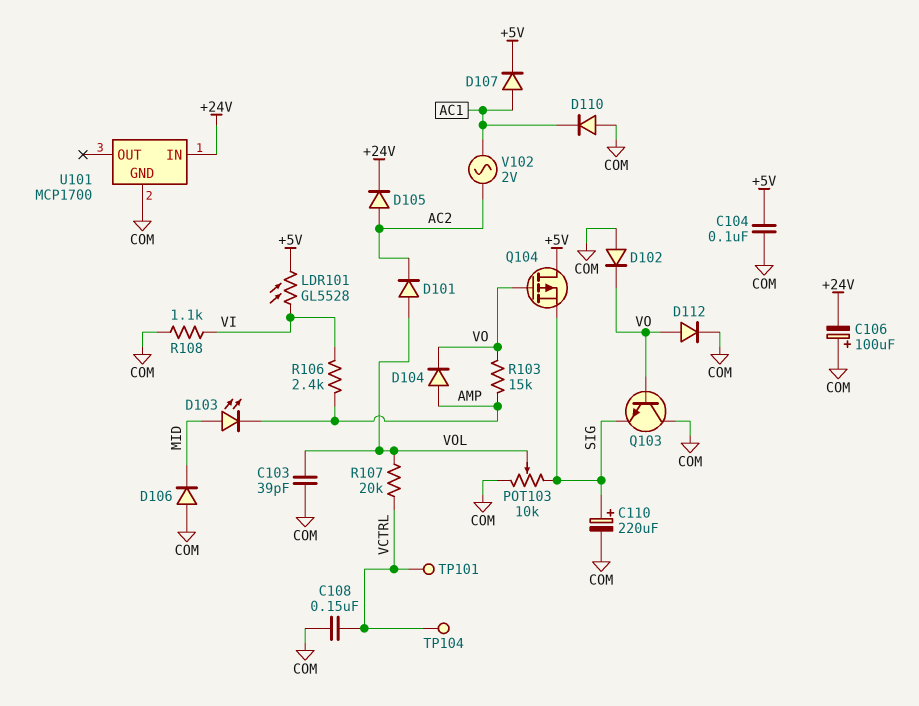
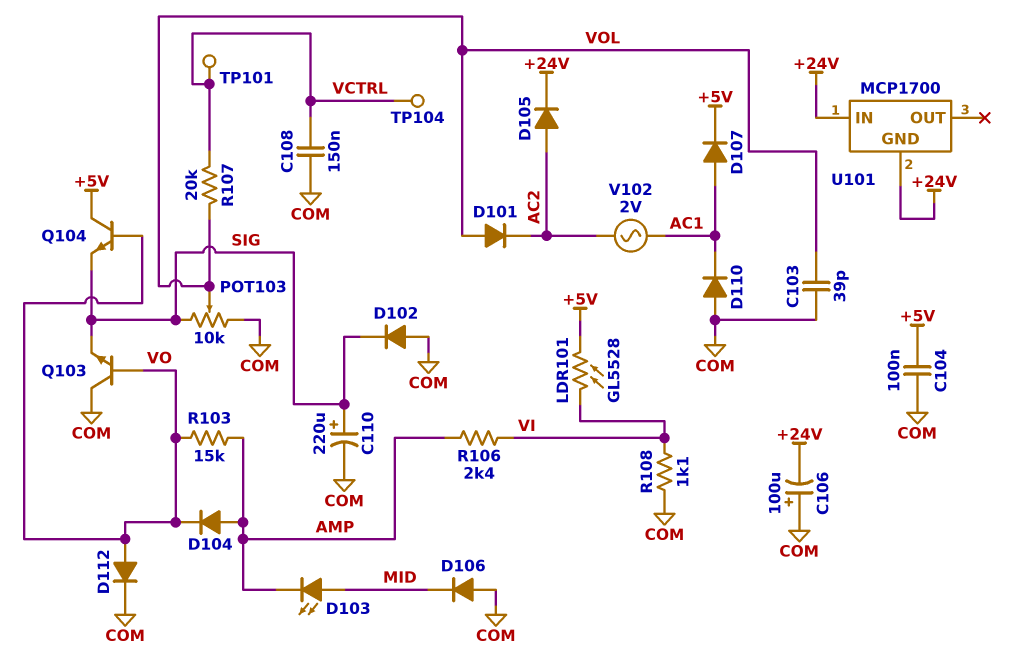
D102: diode (A COM, K VO) -> diode (A COM, K SIG)
Q104: PMOS (G VO, D +5V, S SIG) -> NPN (B VO, C +5V, E SIG)
U101 pin GND: COM -> +24V

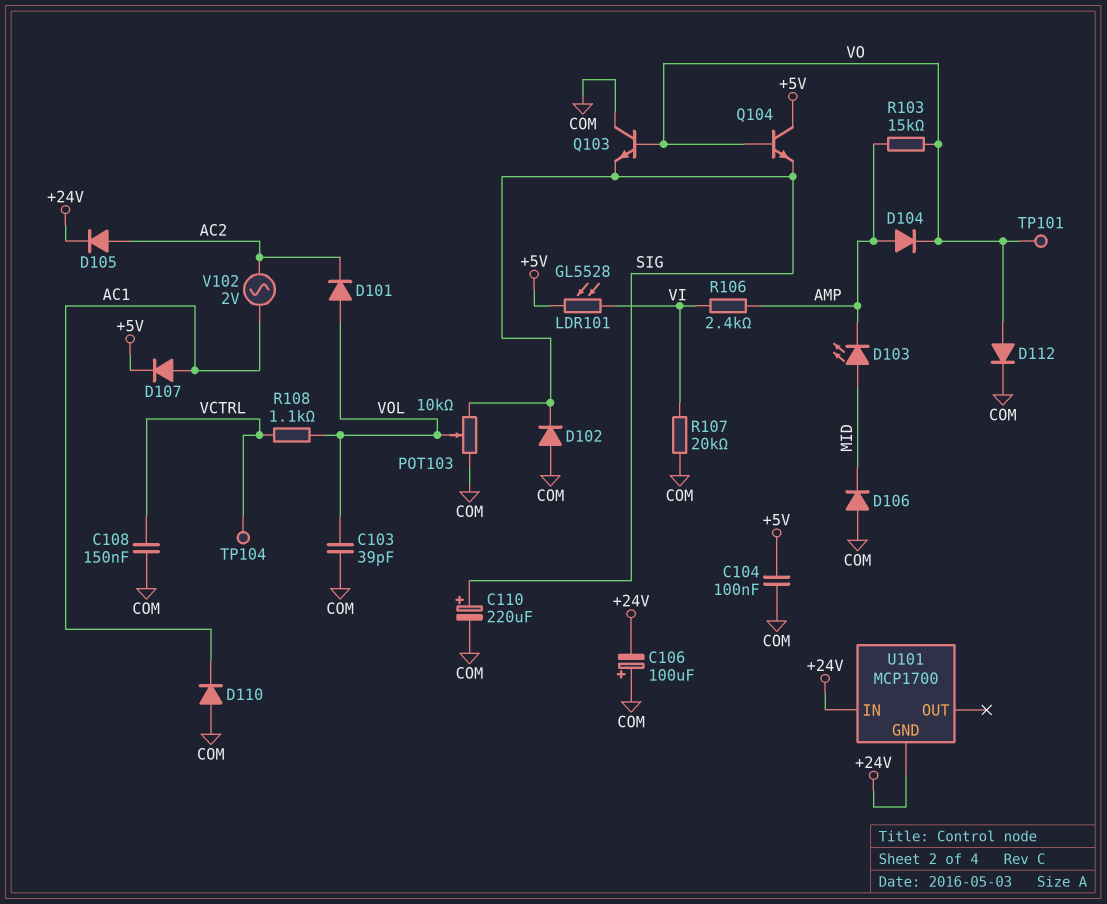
R107: 20k (VCTRL, VOL) -> 20k (COM, VI)
R108: 1.1k (COM, VI) -> 1.1k (VCTRL, VOL)
TP101: test point (VCTRL) -> test point (VO)

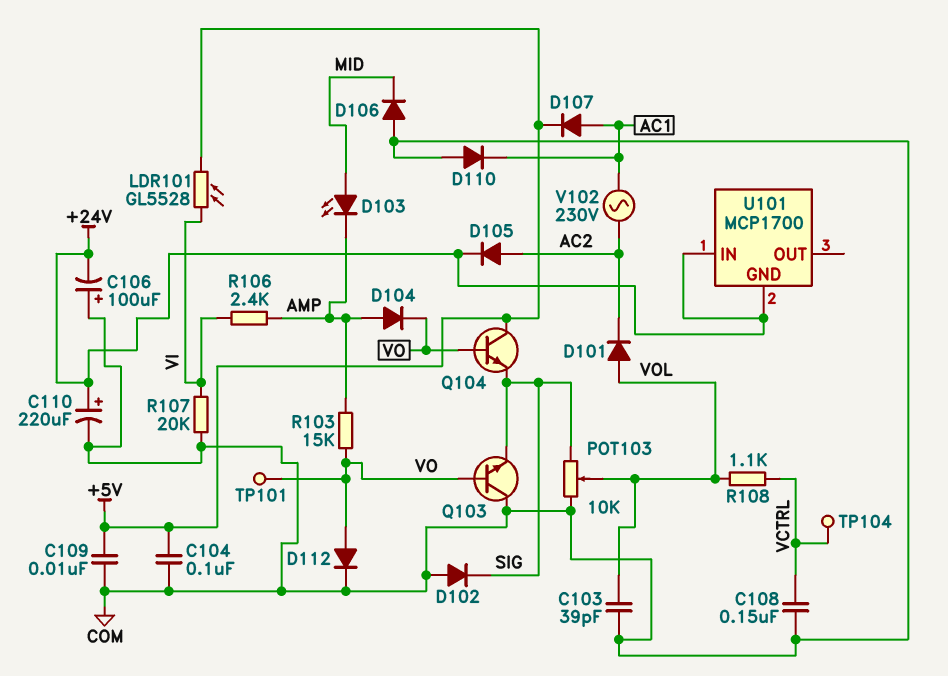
C109: none -> 10nF (+5V, COM)
C110: 220uF (plus SIG, minus COM) -> 220uF (plus +24V, minus COM)
V102: AC 2V (AC1, AC2) -> AC 230V (AC1, AC2)

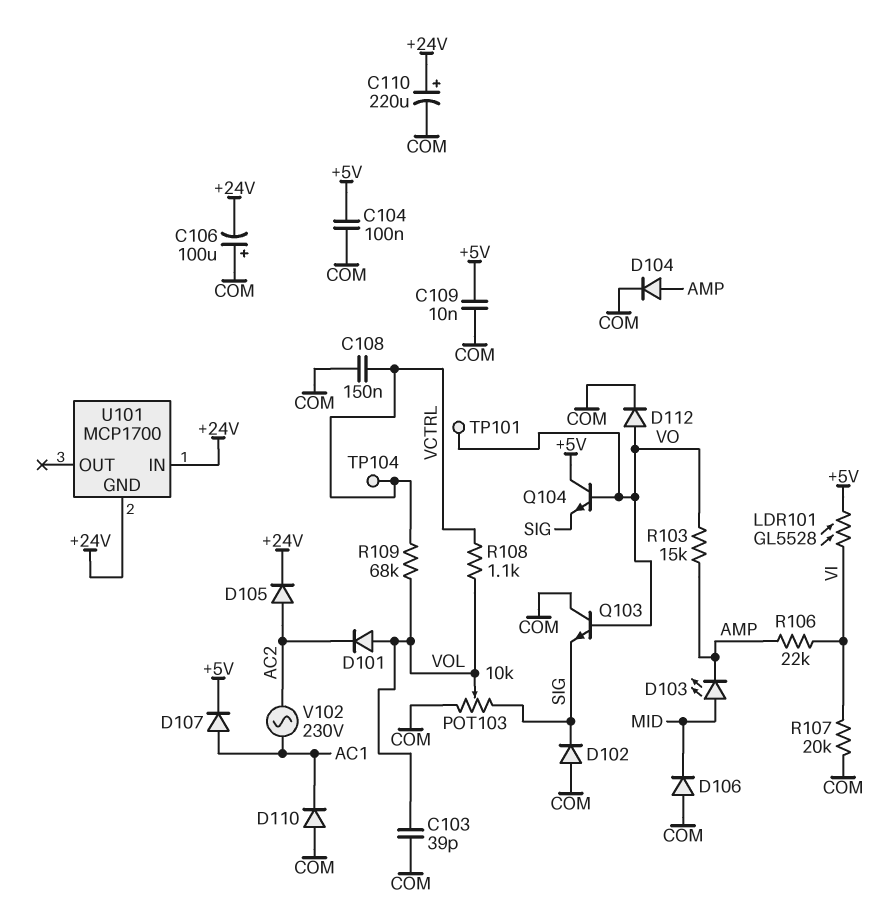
D104: diode (A AMP, K VO) -> diode (A AMP, K COM)
R106: 2.4k (AMP, VI) -> 22k (AMP, VI)
R109: none -> 68k (VCTRL, VOL)

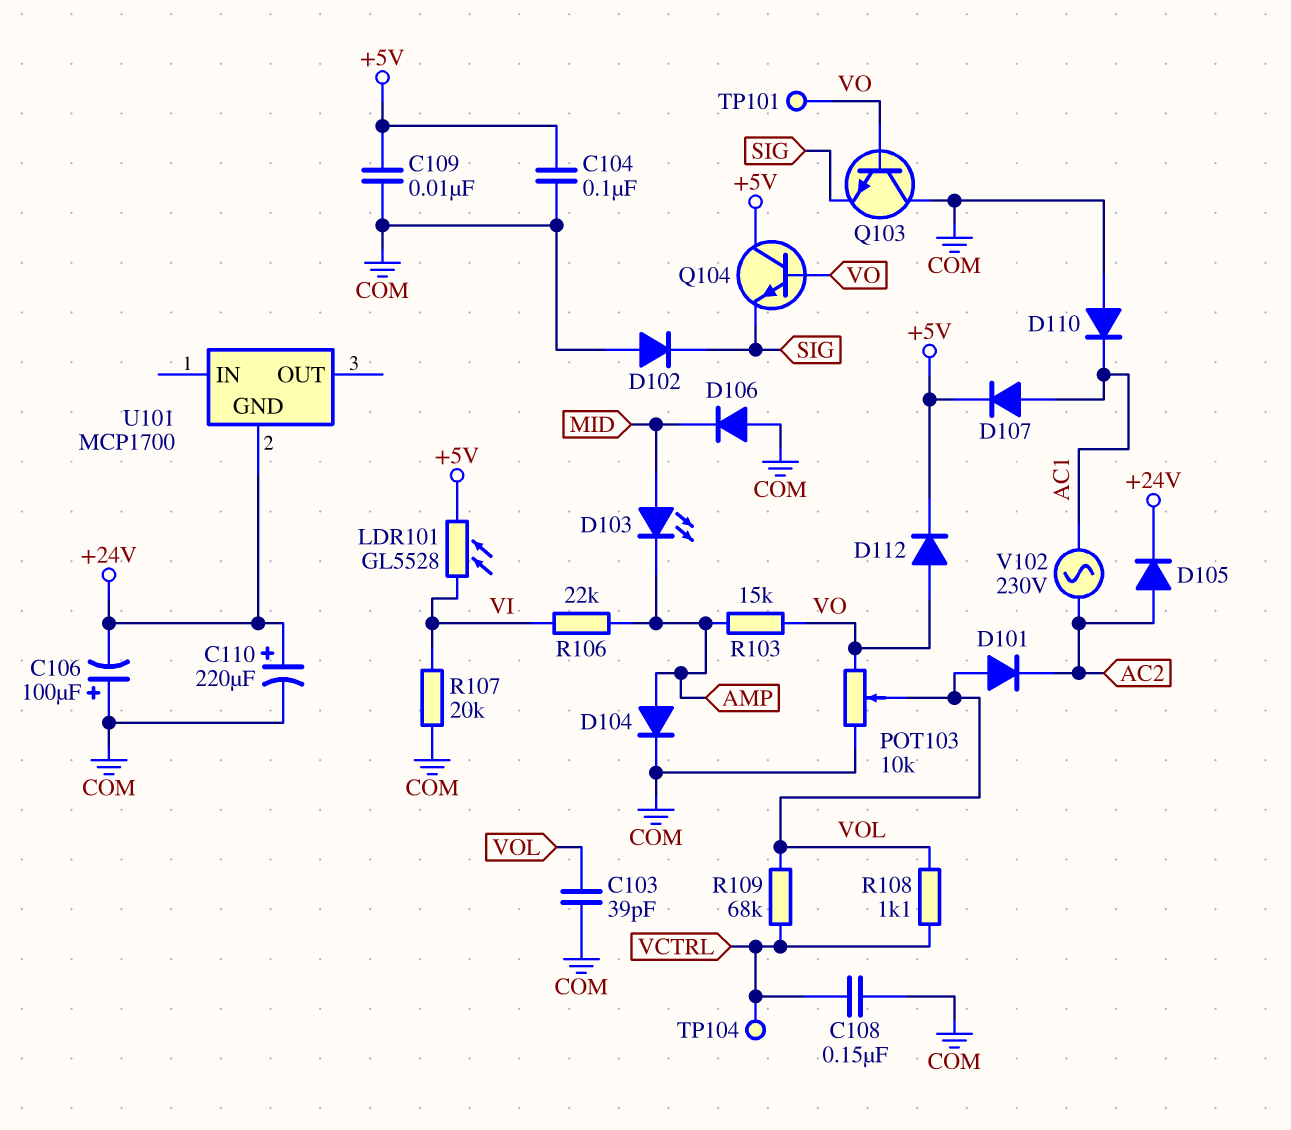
D112: diode (A VO, K COM) -> diode (A VO, K +5V)
POT103: 10k (COM, SIG, wiper VOL) -> 10k (COM, VO, wiper VOL)
U101 pin IN: +24V -> none

